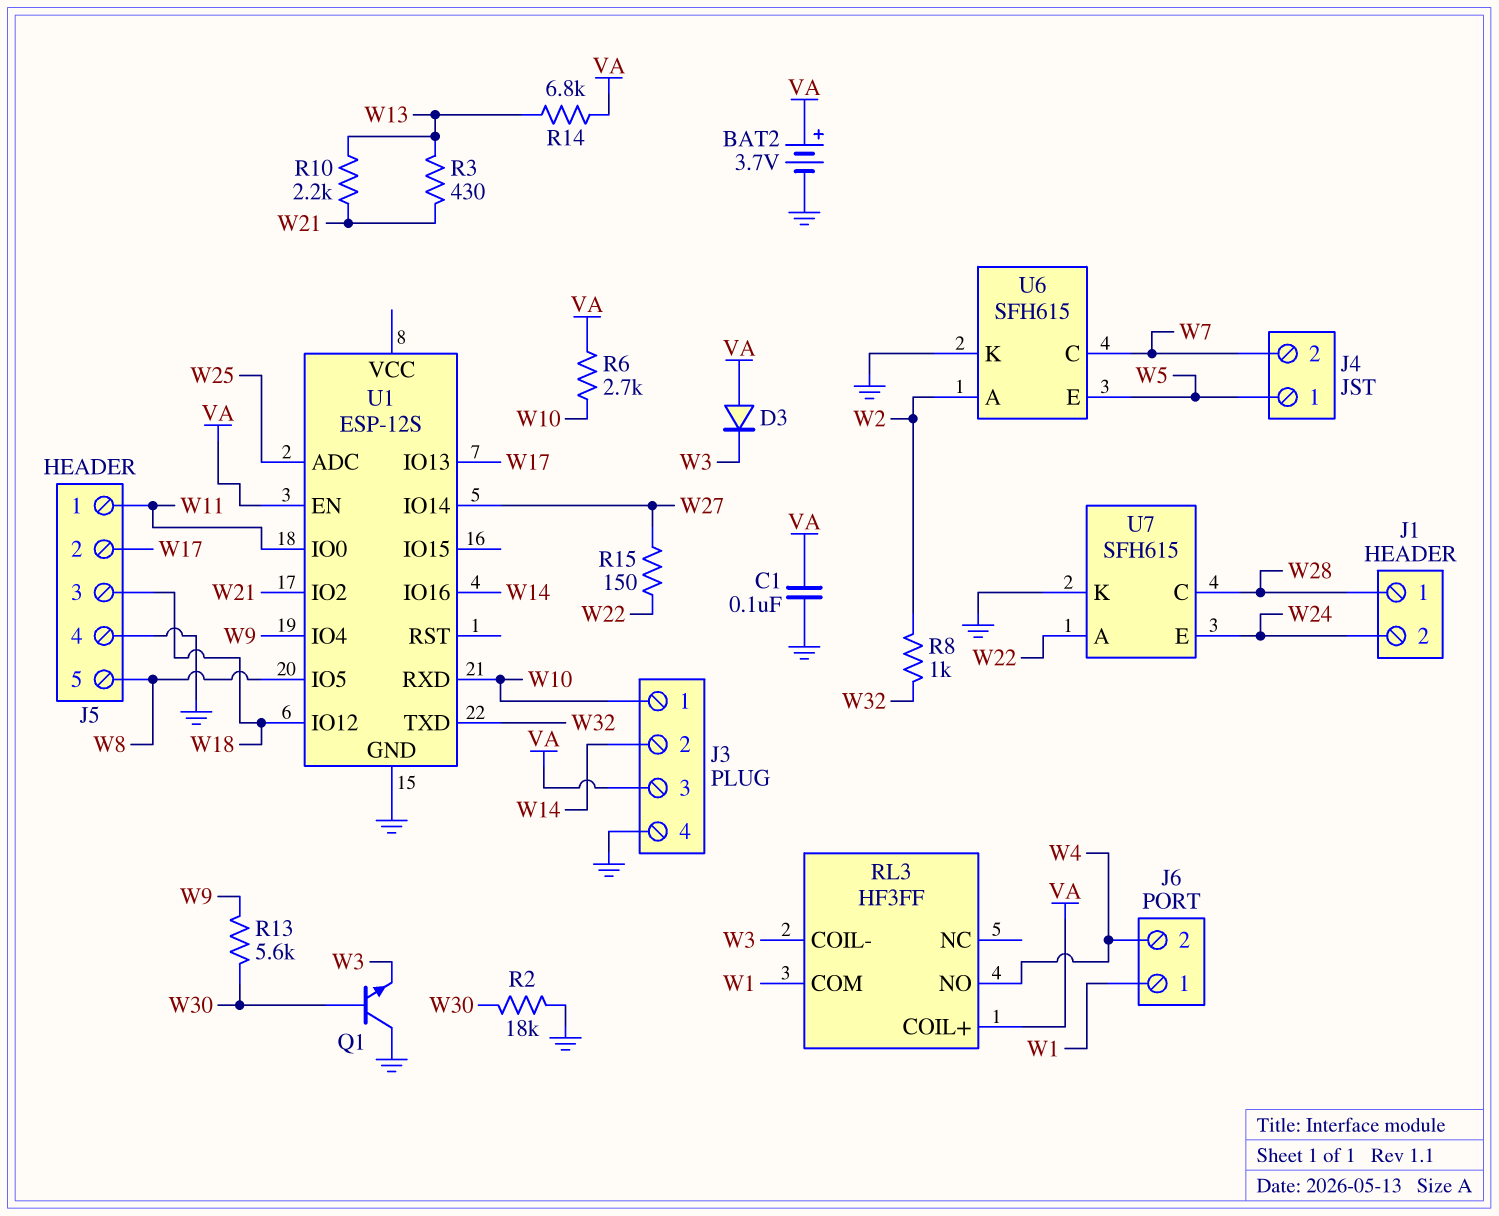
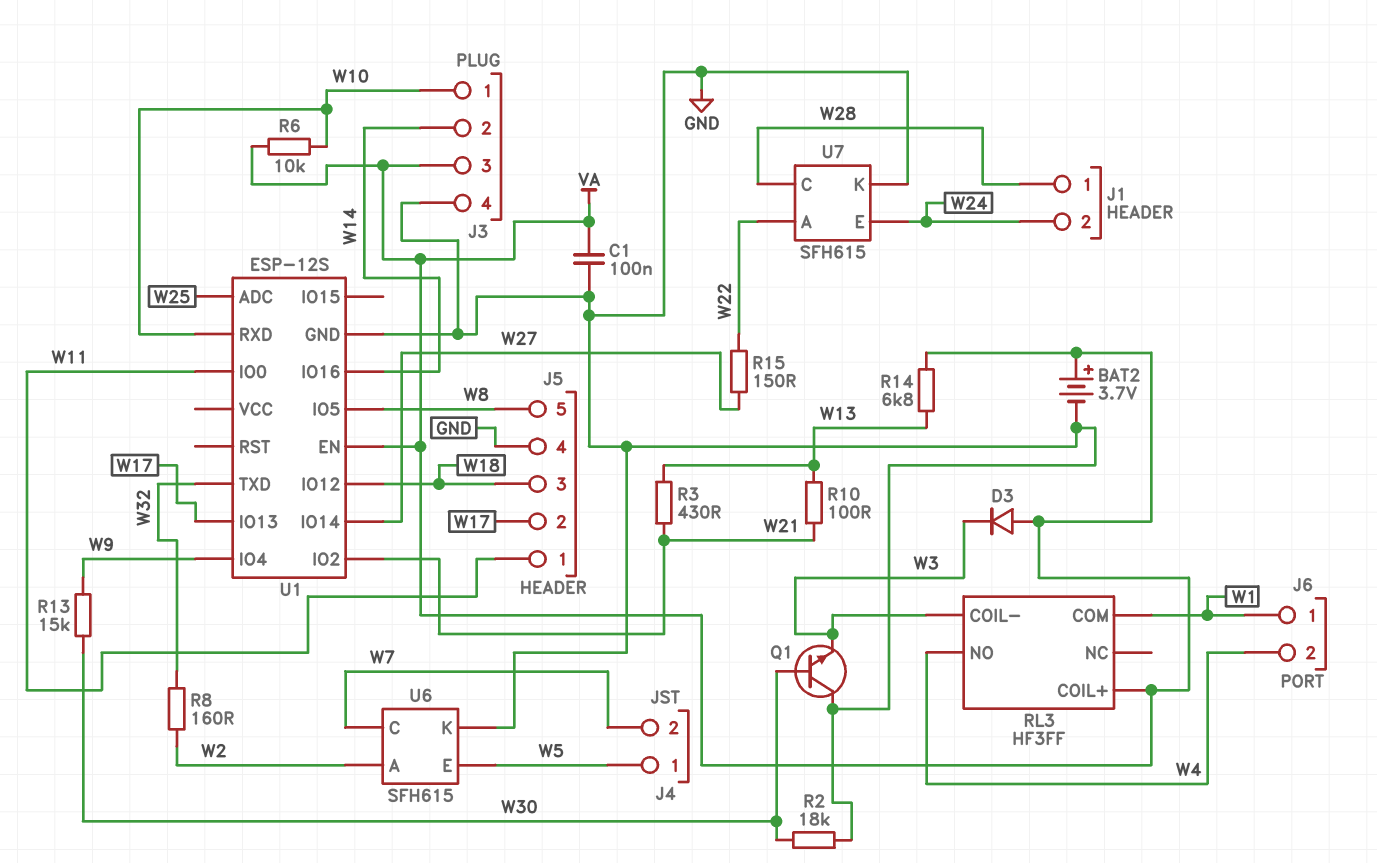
R6: 2.7k (VA, W10) -> 10k (VA, W10)
R8: 1k (W2, W32) -> 160 (W2, W32)
R10: 2.2k (W13, W21) -> 100 (W13, W21)
R13: 5.6k (W9, W30) -> 15k (W9, W30)

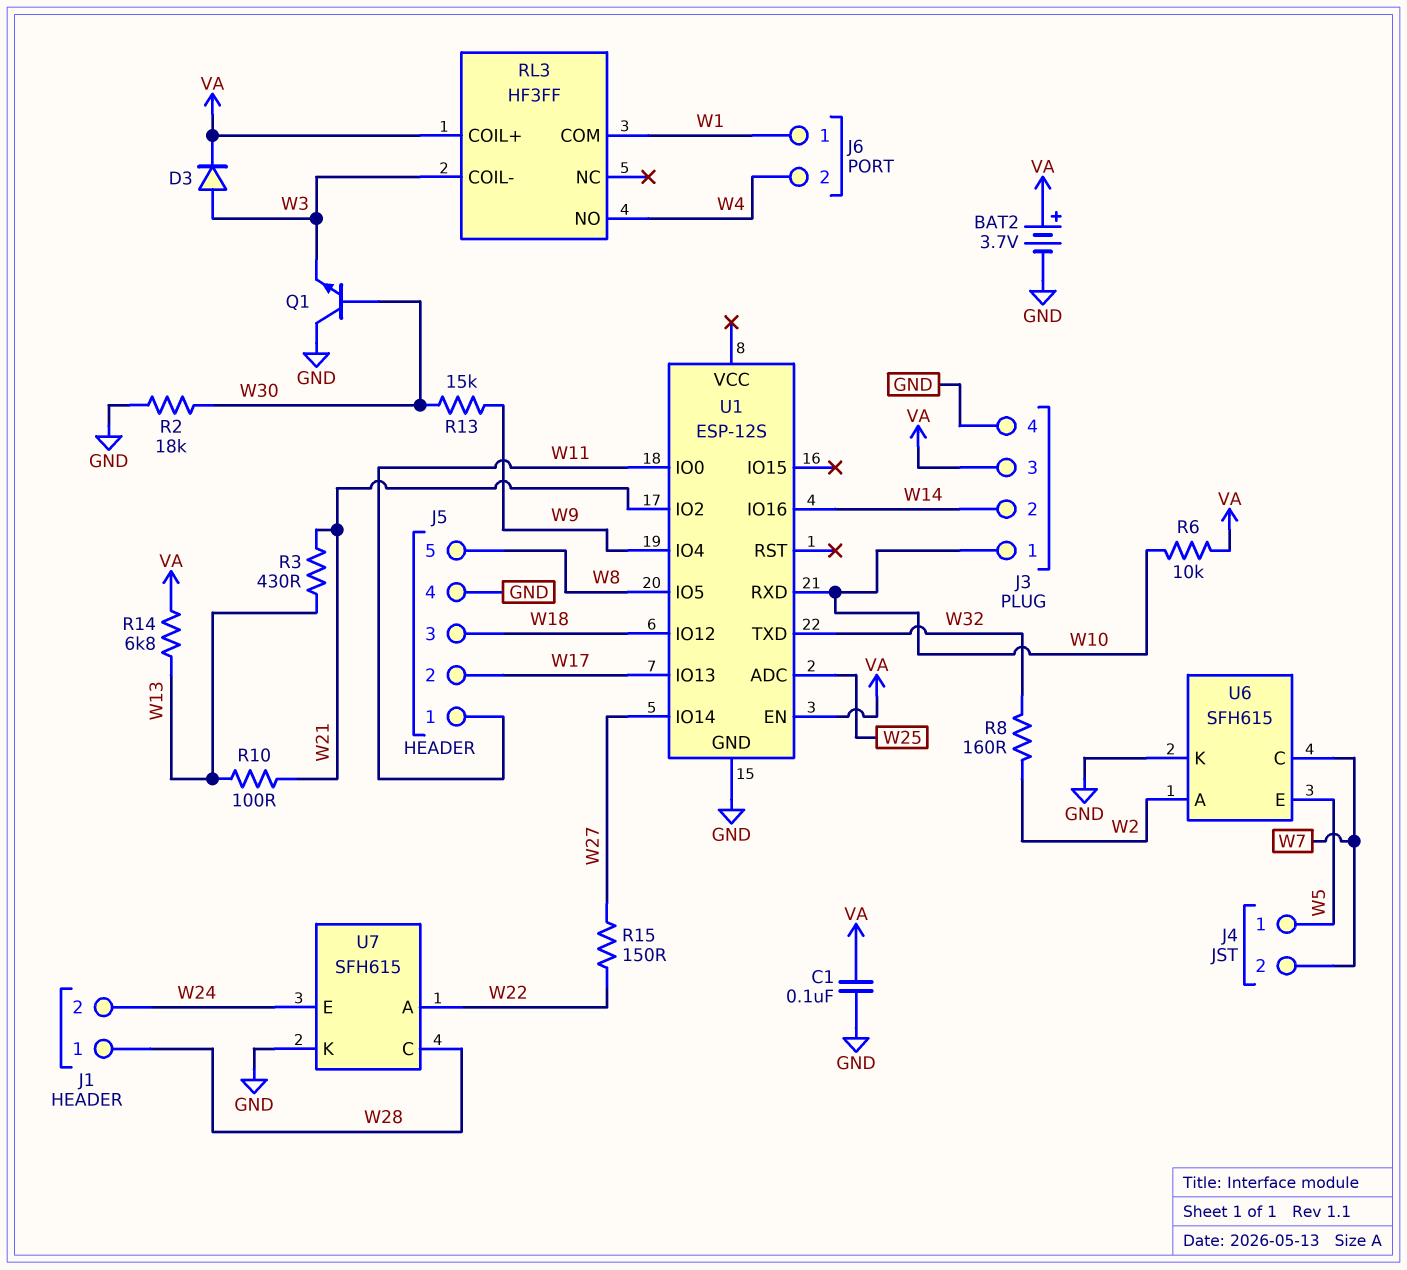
D3: diode (A VA, K W3) -> diode (A W3, K VA)

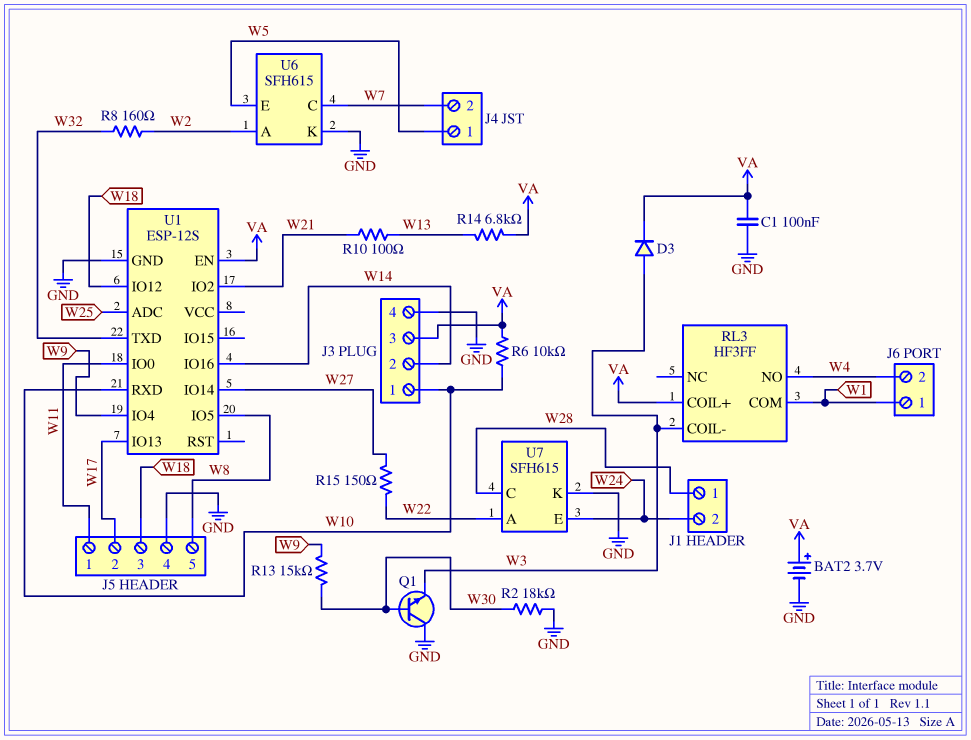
R3: 430 (W13, W21) -> none

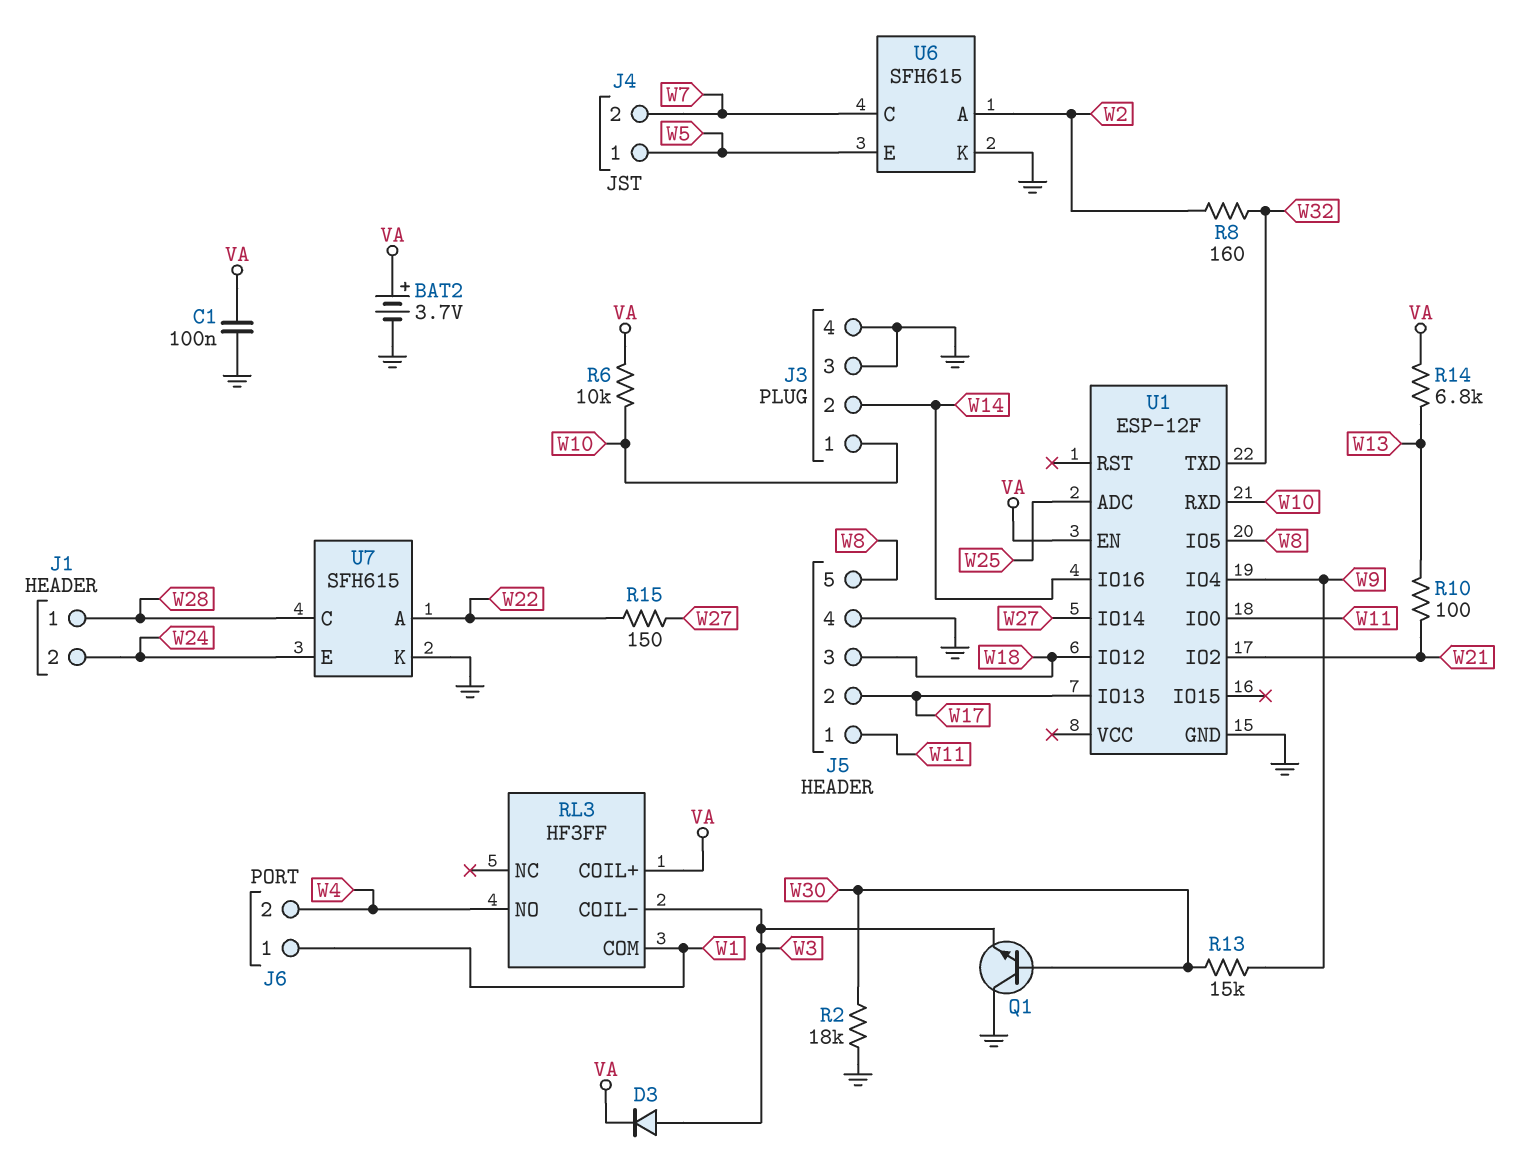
J3 pin 3: VA -> GND
U1: ESP-12S -> ESP-12F

